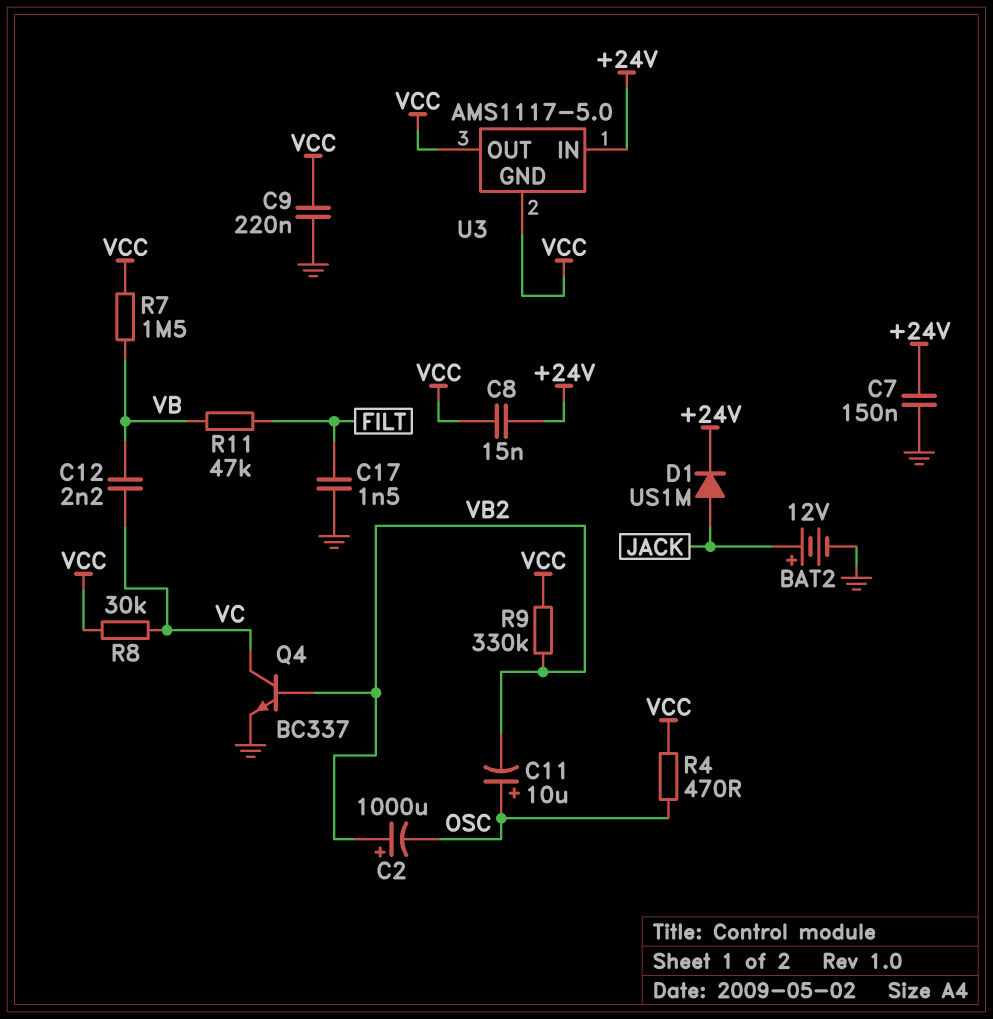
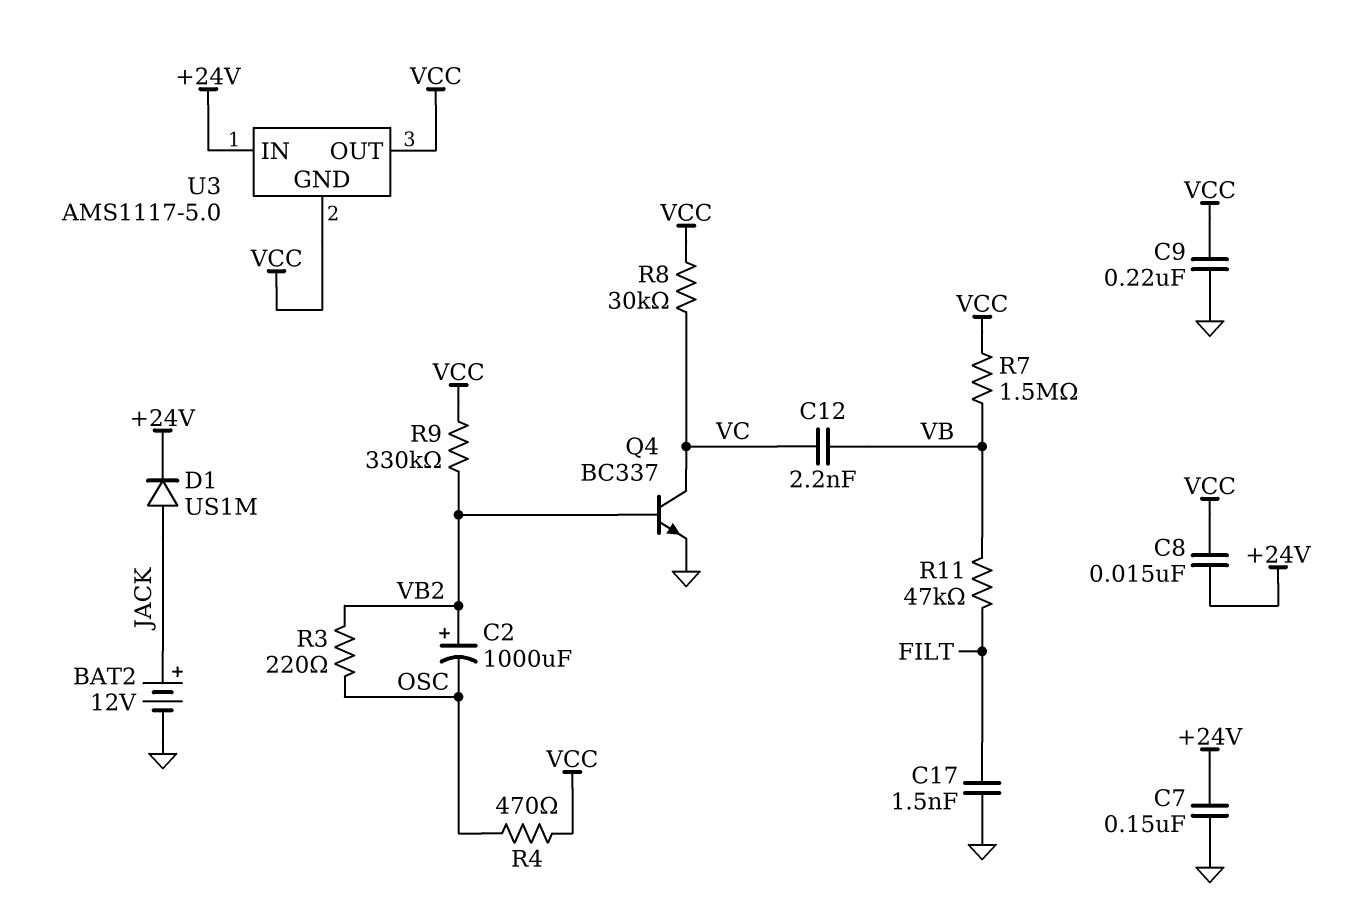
C11: 10uF (plus OSC, minus VB2) -> none
R3: none -> 220 (OSC, VB2)

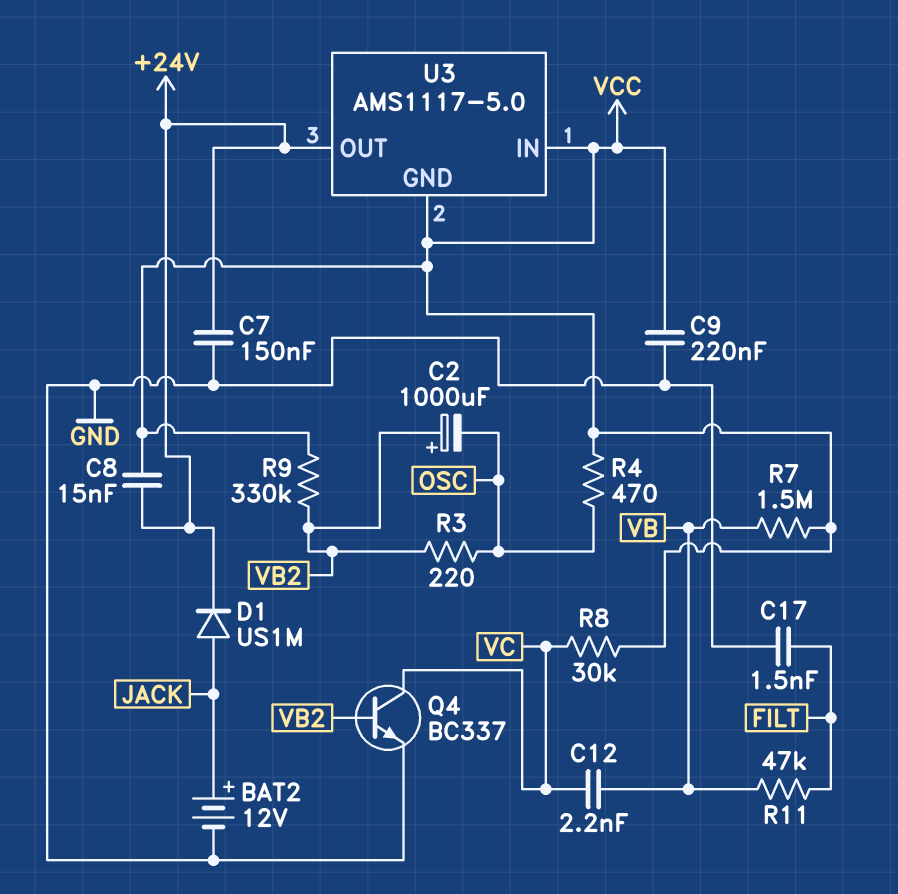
U3 pin IN: +24V -> VCC
U3 pin OUT: VCC -> +24V

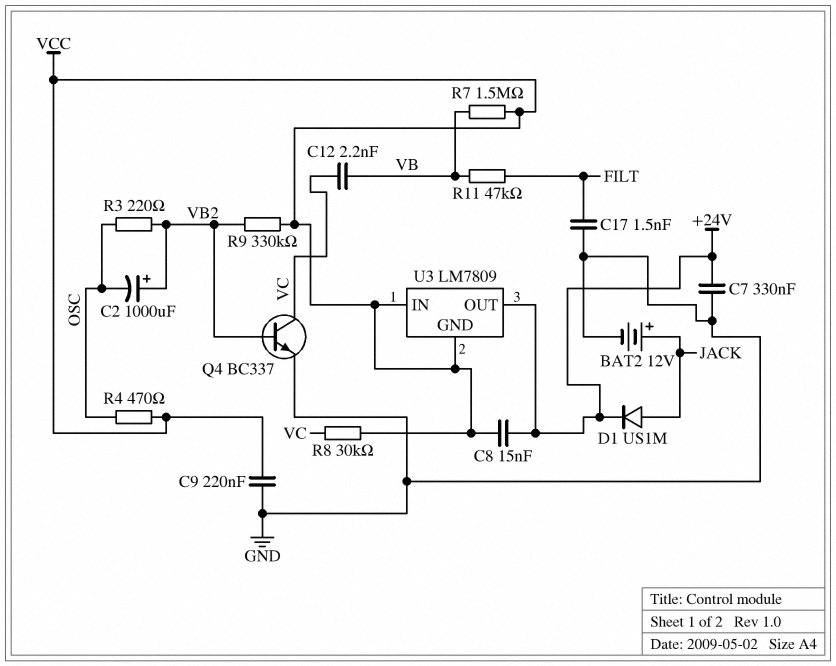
C7: 150nF (+24V, GND) -> 330nF (+24V, GND)
U3: AMS1117-5.0 -> LM7809

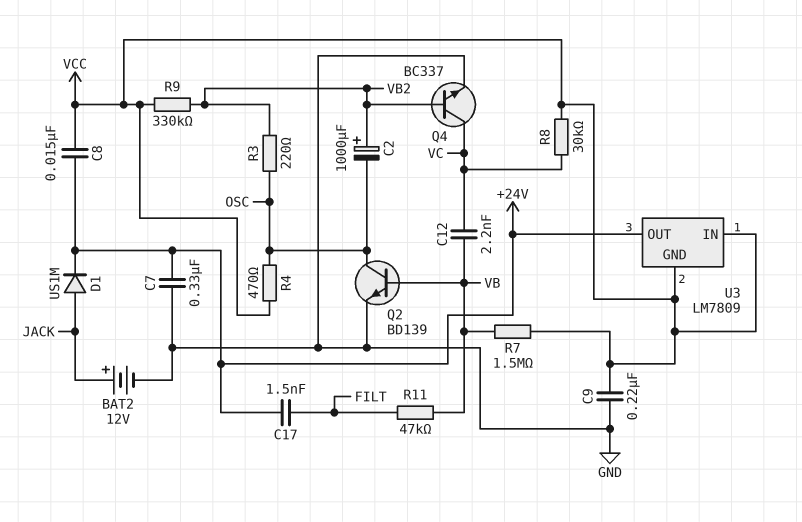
C17: 1.5nF (FILT, GND) -> 1.5nF (+24V, FILT)
Q2: none -> NPN BD139 (B VB, C OSC, E GND)

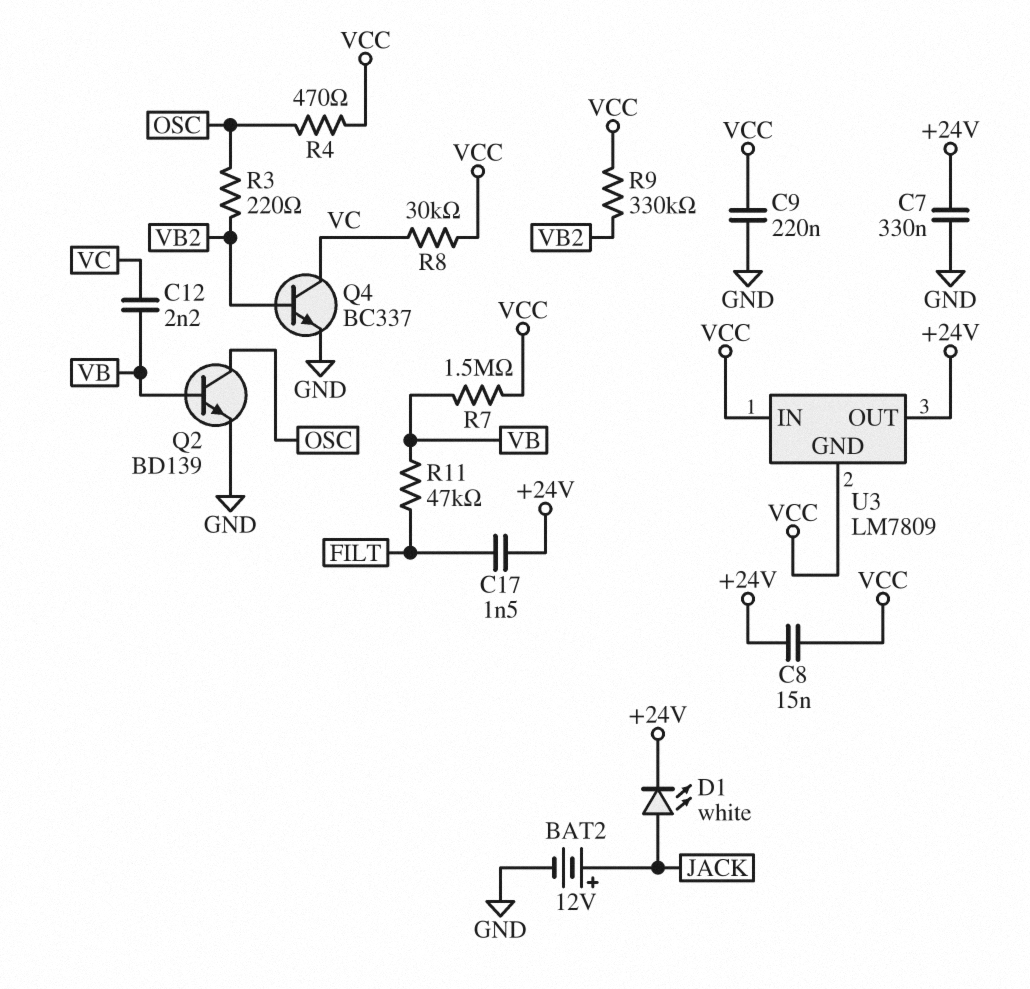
C2: 1000uF (plus VB2, minus OSC) -> none
D1: diode US1M (A JACK, K +24V) -> LED white (A JACK, K +24V)

